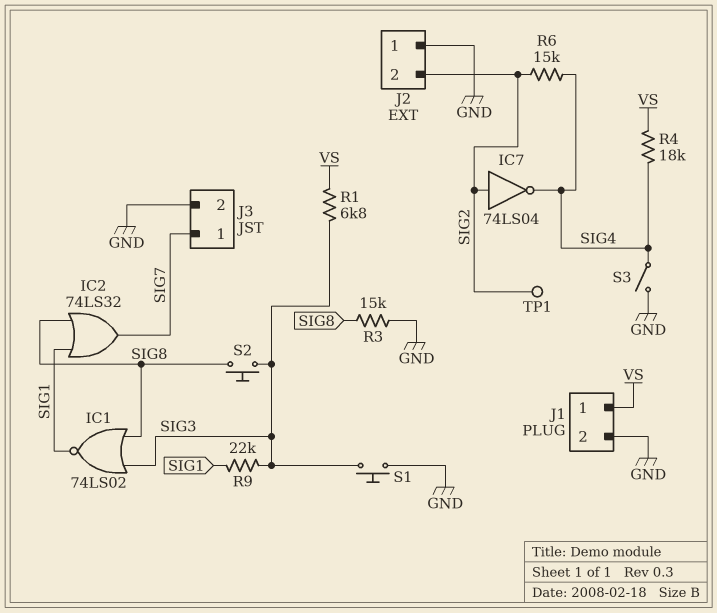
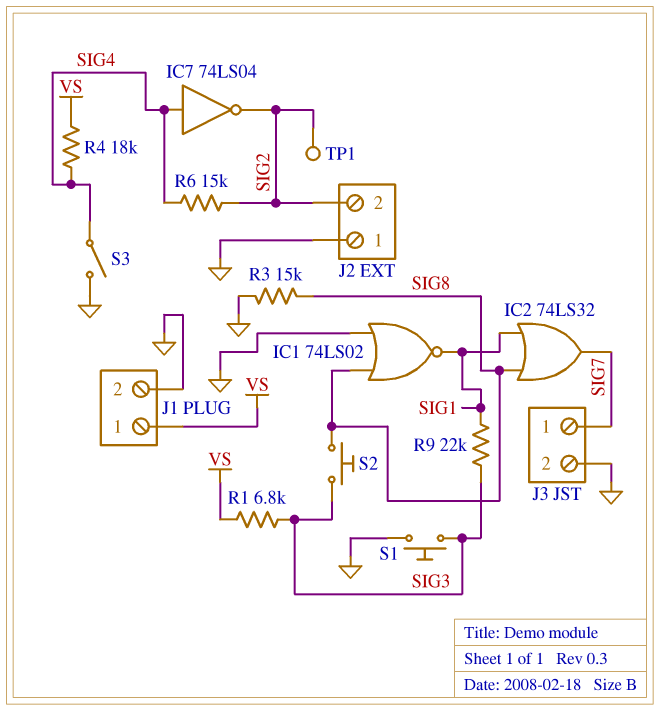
IC1: NOR 74LS02 (in SIG3, in SIG8, out SIG1) -> NOR 74LS02 (in GND, in SIG8, out SIG1)
IC7: NOT 74LS04 (in SIG2, out SIG4) -> NOT 74LS04 (in SIG4, out SIG2)

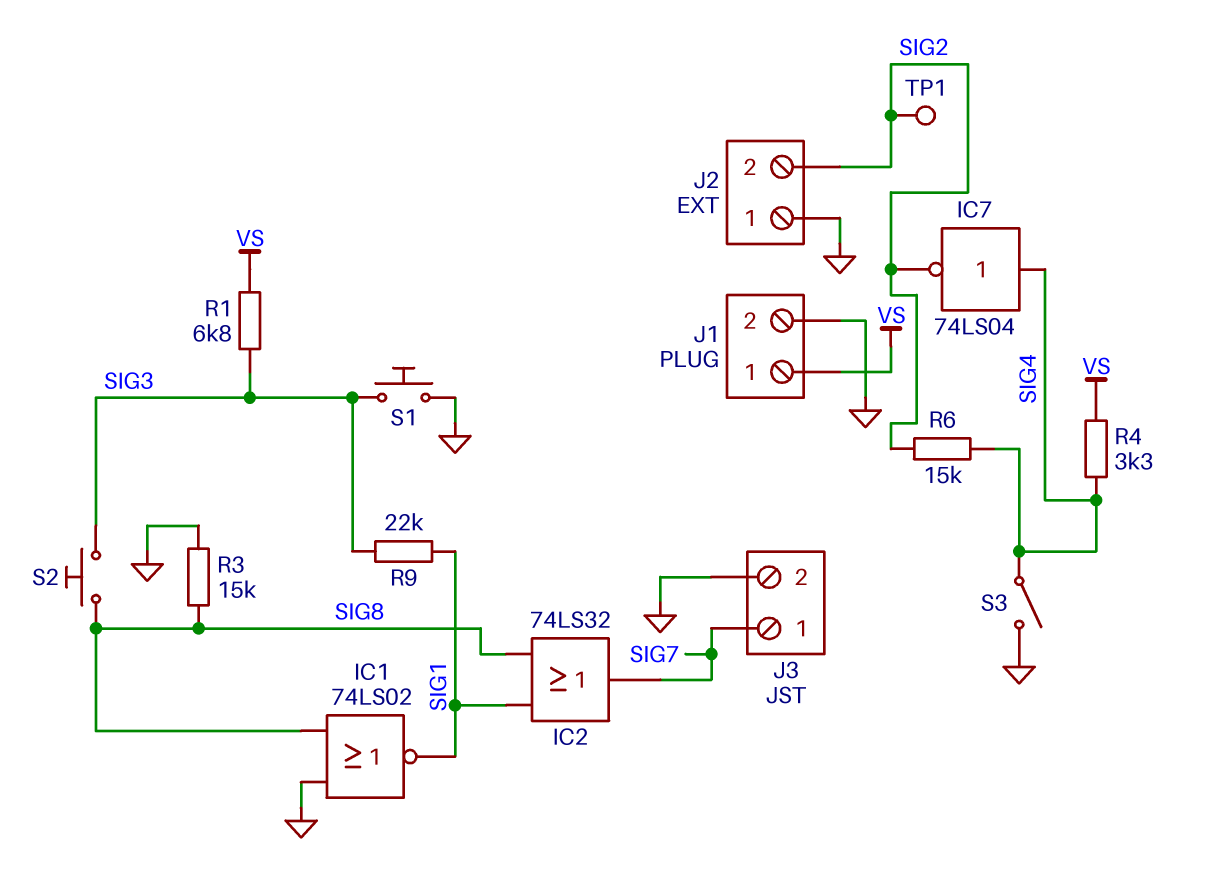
R4: 18k (SIG4, VS) -> 3.3k (SIG4, VS)

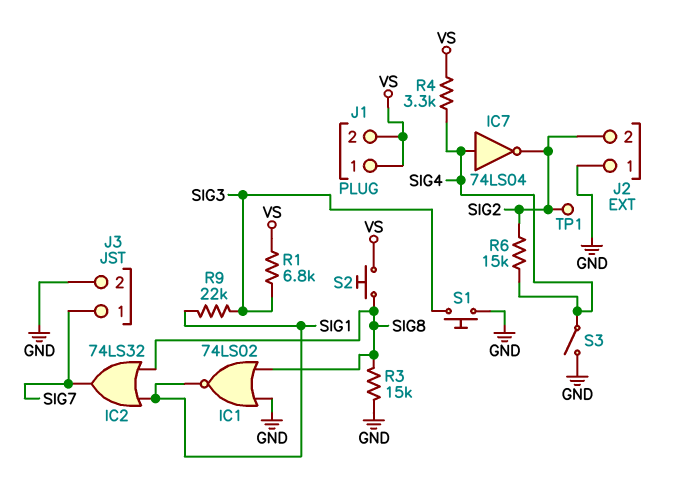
J1 pin 2: GND -> VS
S2: button (SIG3, SIG8) -> button (SIG8, VS)

